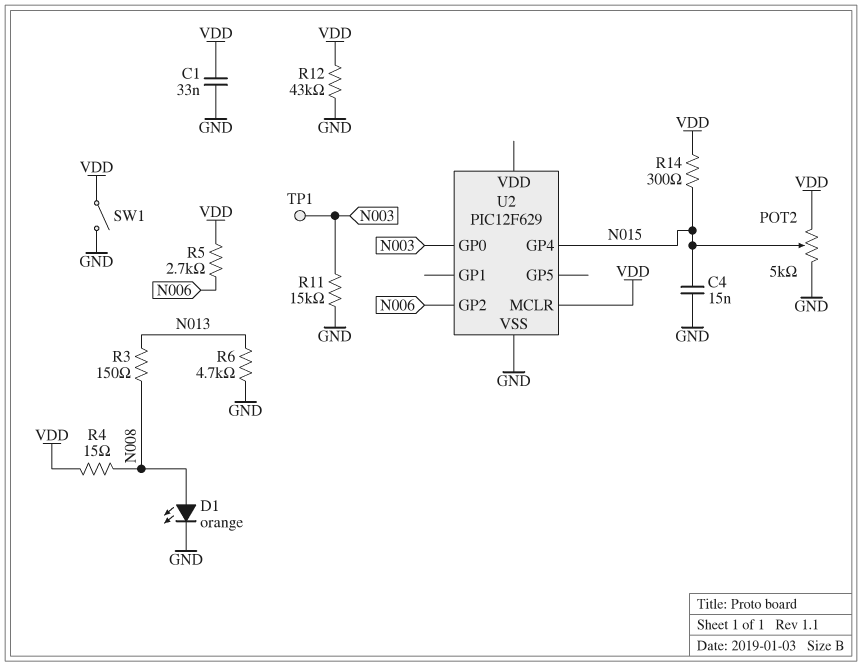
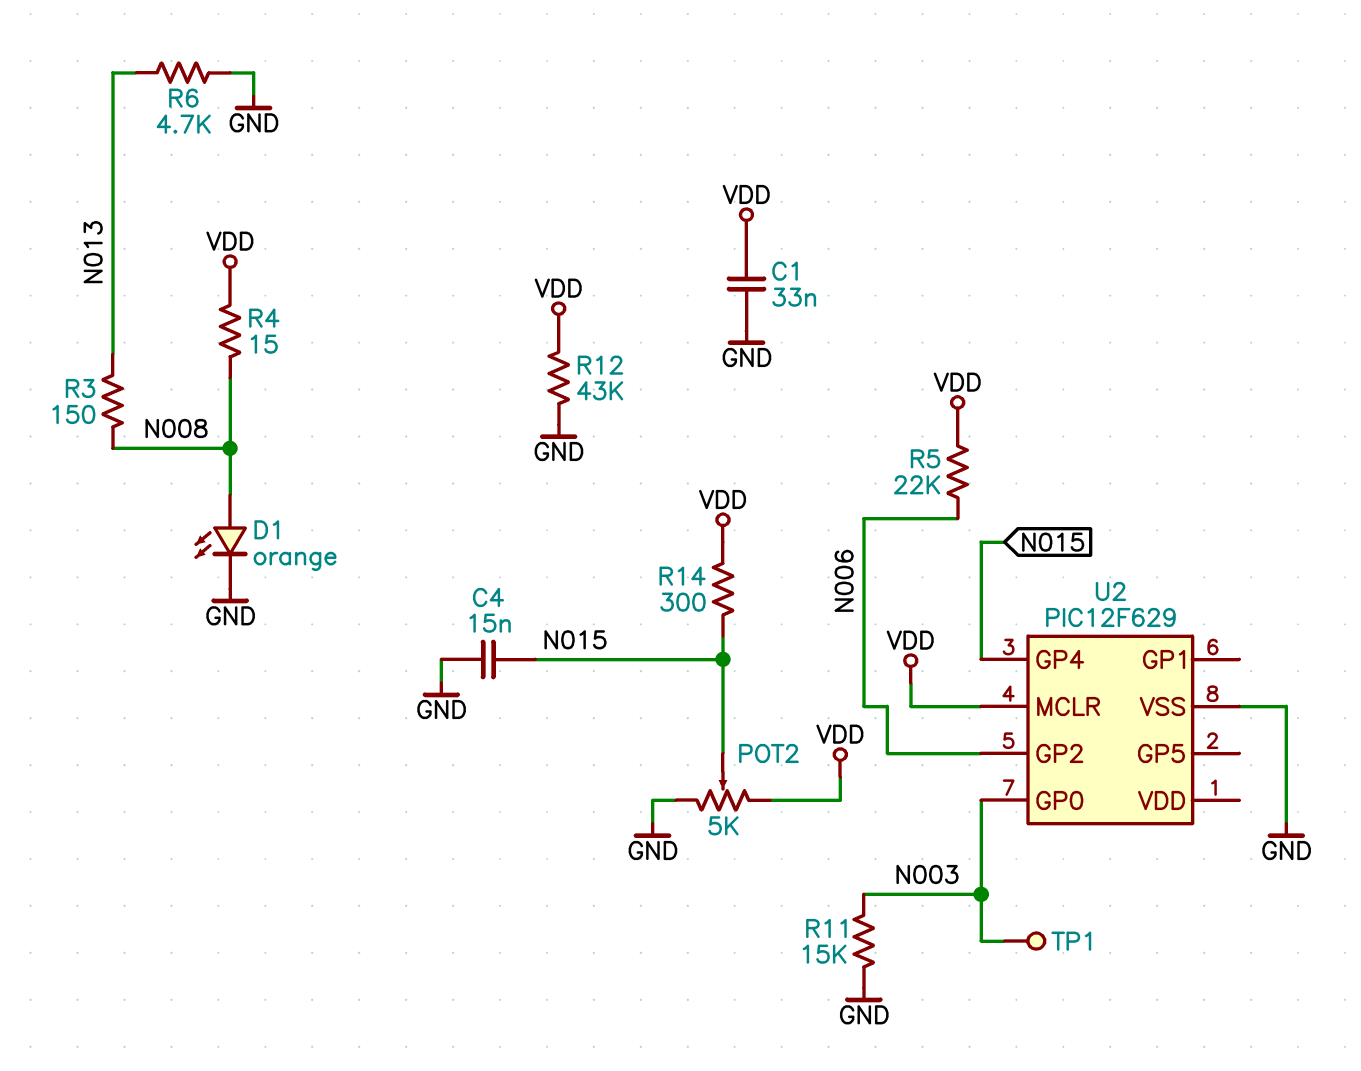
R5: 2.7k (N006, VDD) -> 22k (N006, VDD)
SW1: switch (GND, VDD) -> none

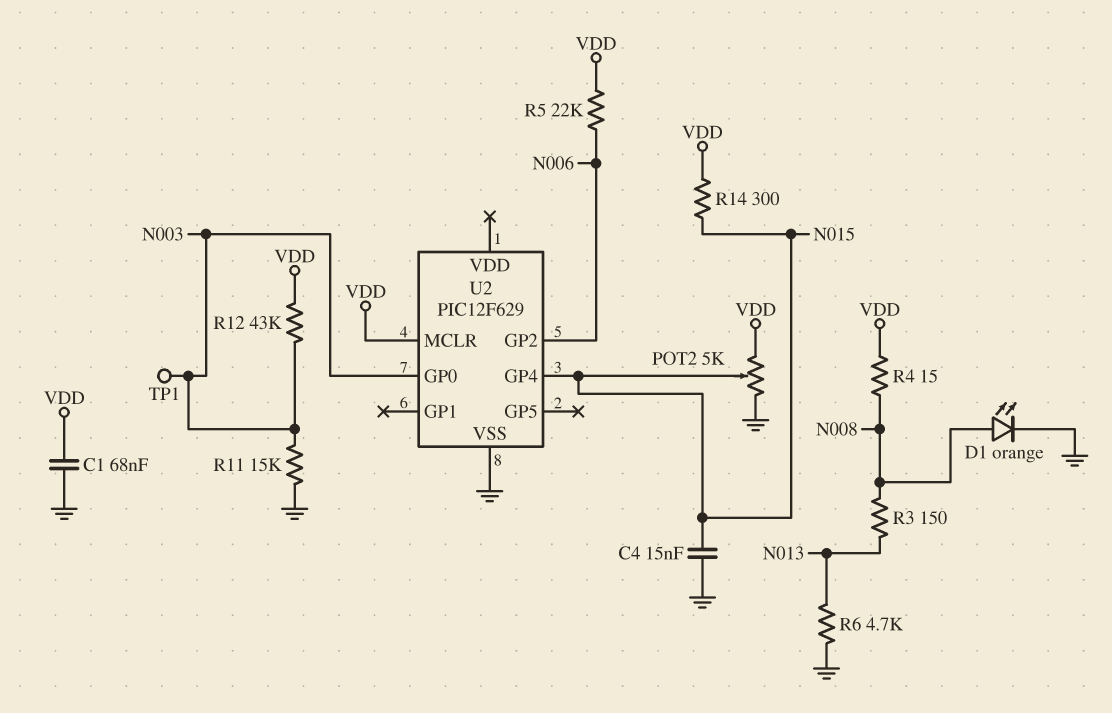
C1: 33nF (GND, VDD) -> 68nF (GND, VDD)
R12: 43k (GND, VDD) -> 43k (N003, VDD)

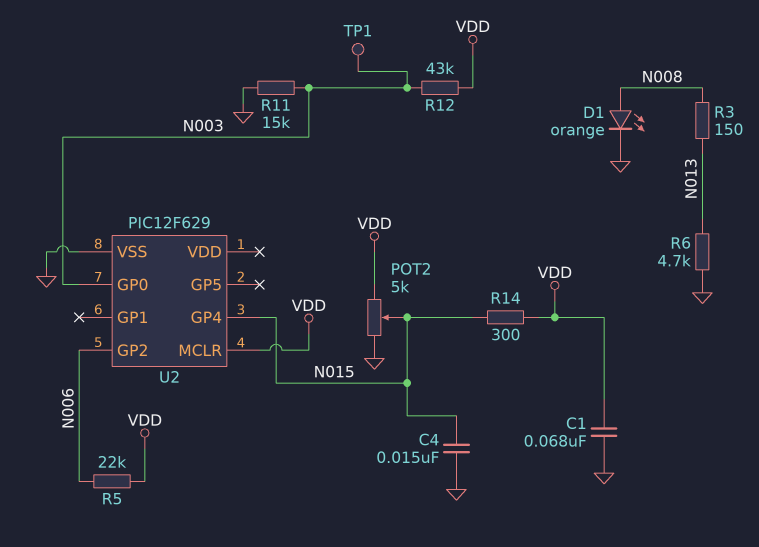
R4: 15 (N008, VDD) -> none

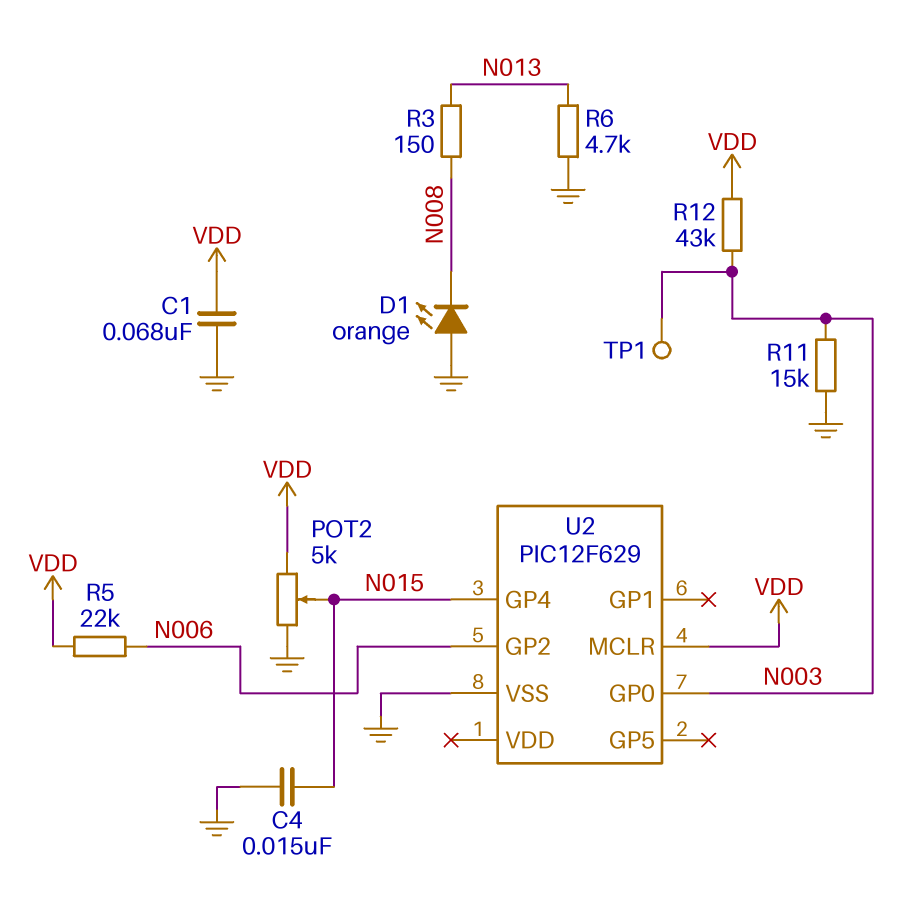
D1: LED orange (A N008, K GND) -> LED orange (A GND, K N008)
R14: 300 (N015, VDD) -> none

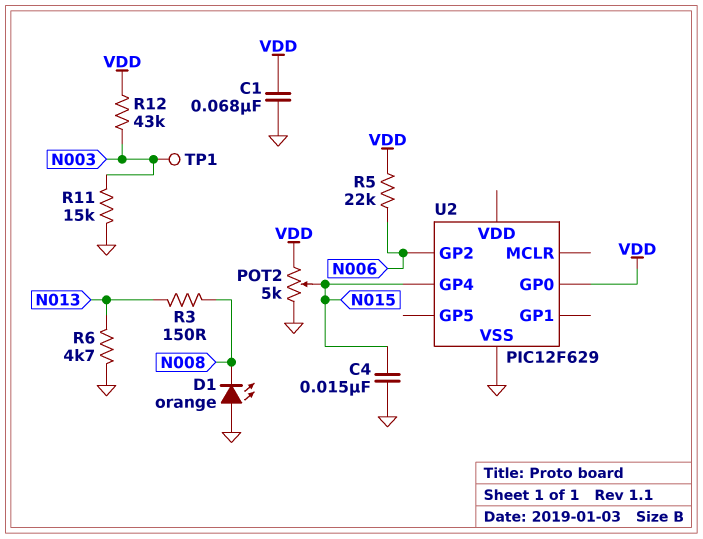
U2 pin GP0: N003 -> VDD
U2 pin MCLR: VDD -> none

